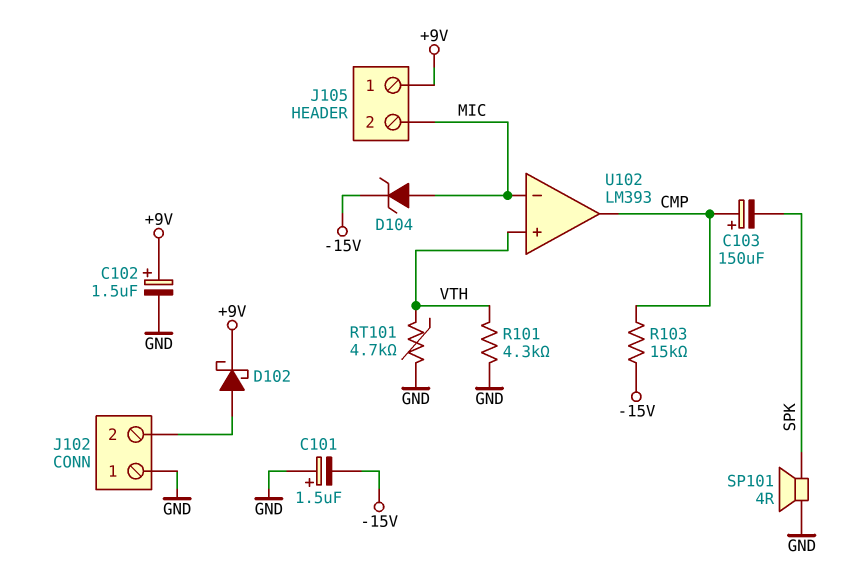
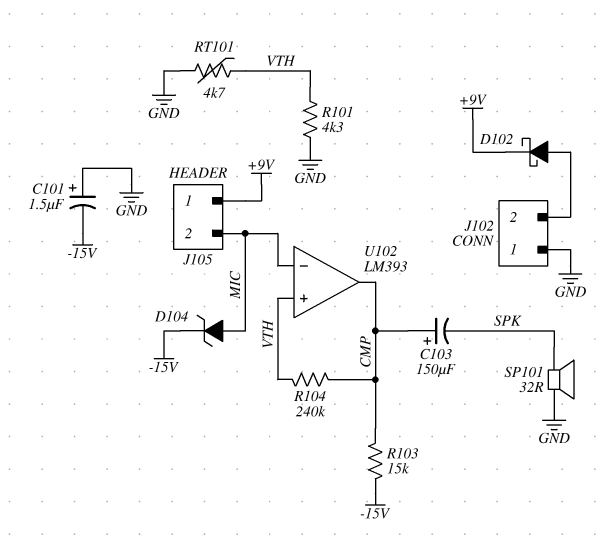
C102: 1.5uF (plus +9V, minus GND) -> none
R104: none -> 240k (CMP, VTH)
SP101: speaker 4R (GND, SPK) -> speaker 32R (GND, SPK)

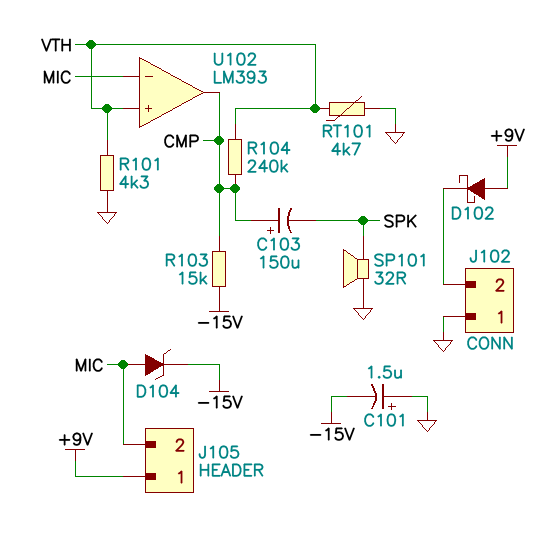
D102: schottky (A J102/2, K +9V) -> schottky (A +9V, K J102/2)

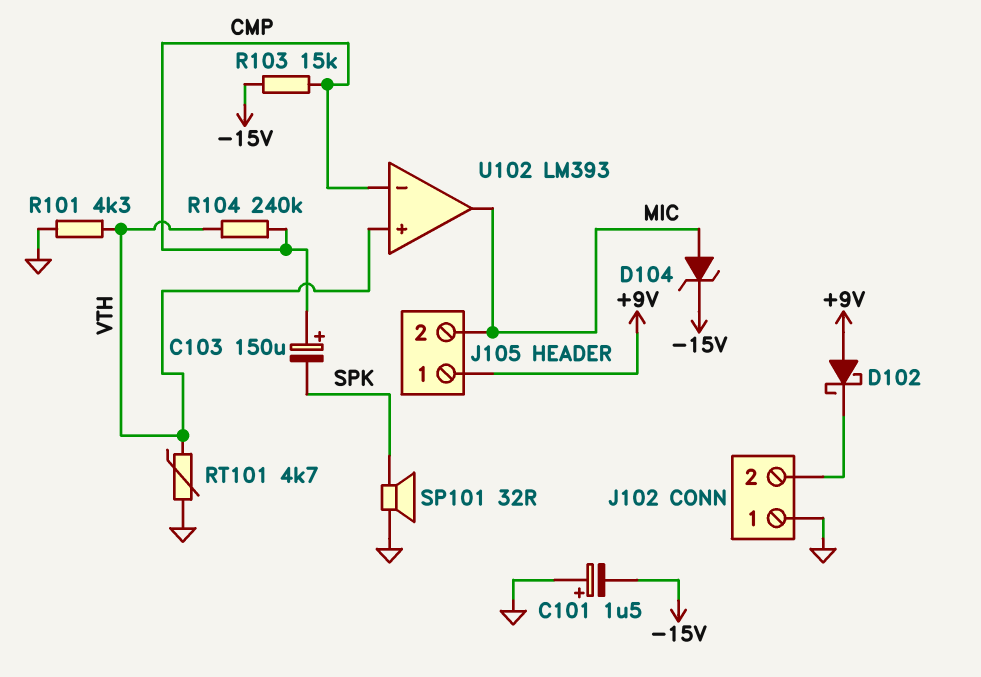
U102 pin in-: MIC -> CMP
U102 pin out: CMP -> MIC

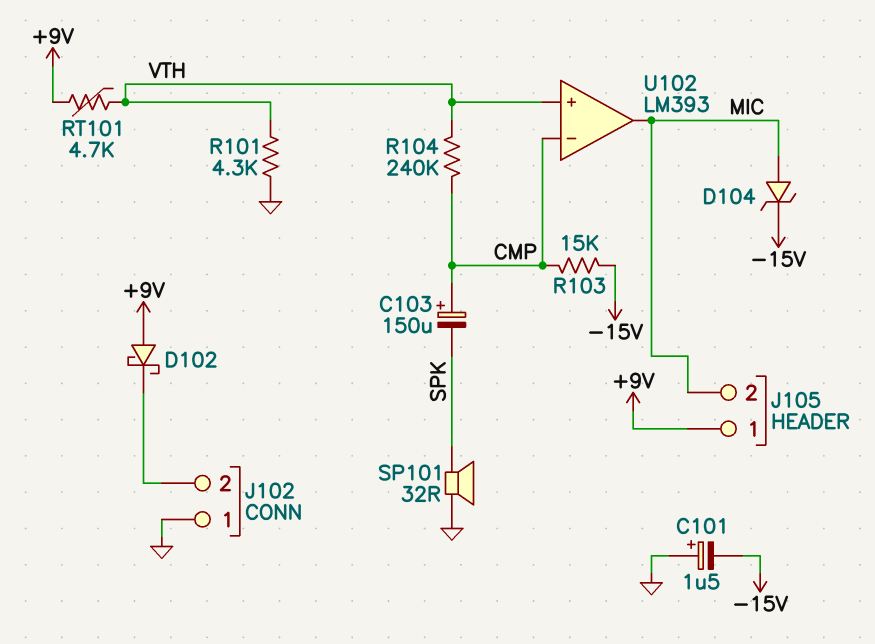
RT101: 4.7k (GND, VTH) -> 4.7k (+9V, VTH)

